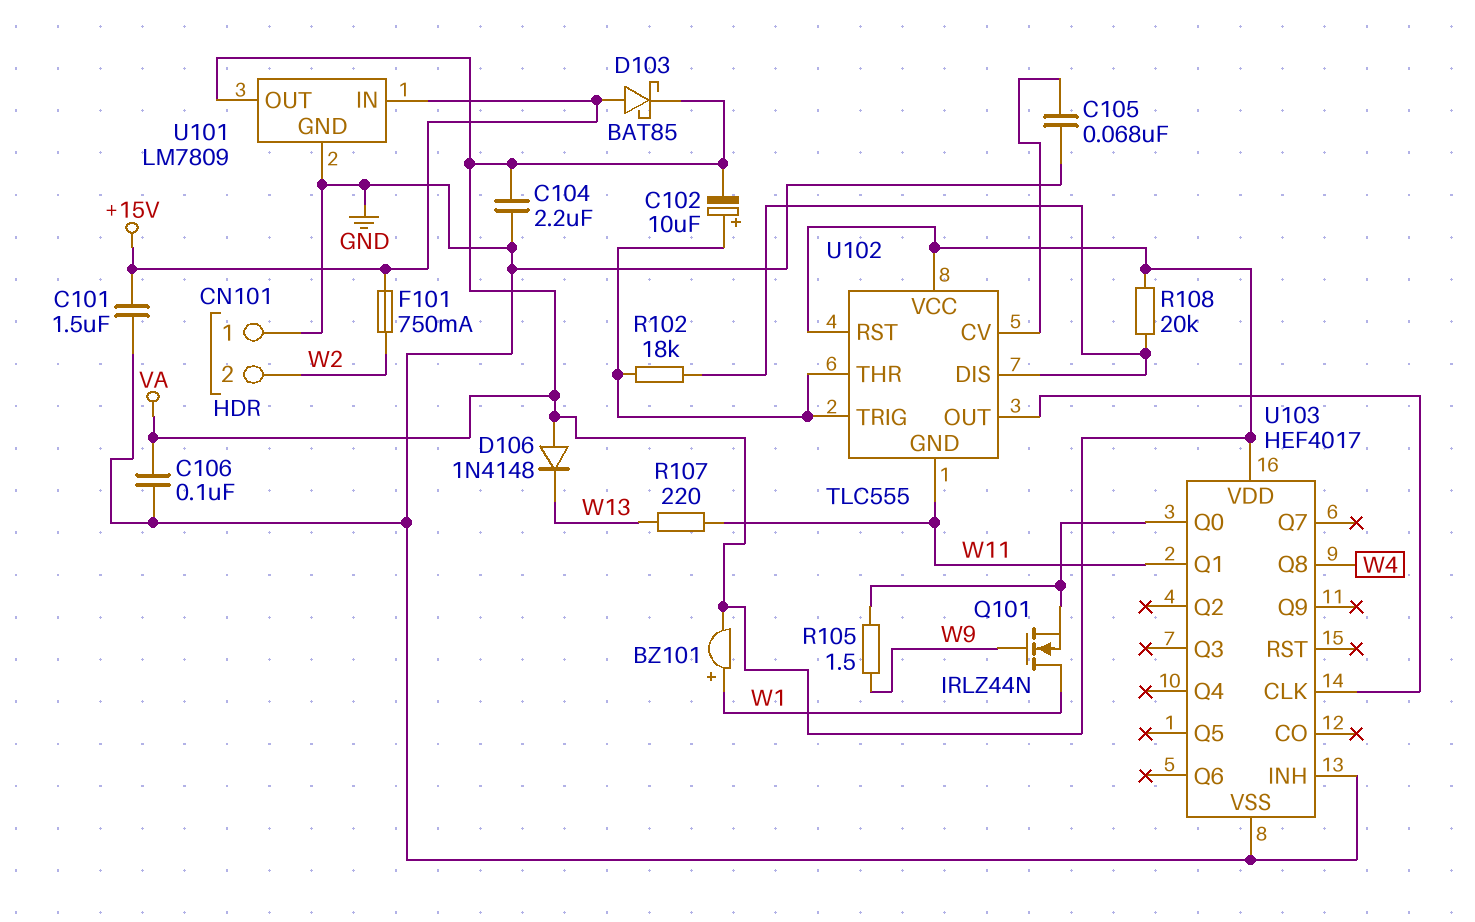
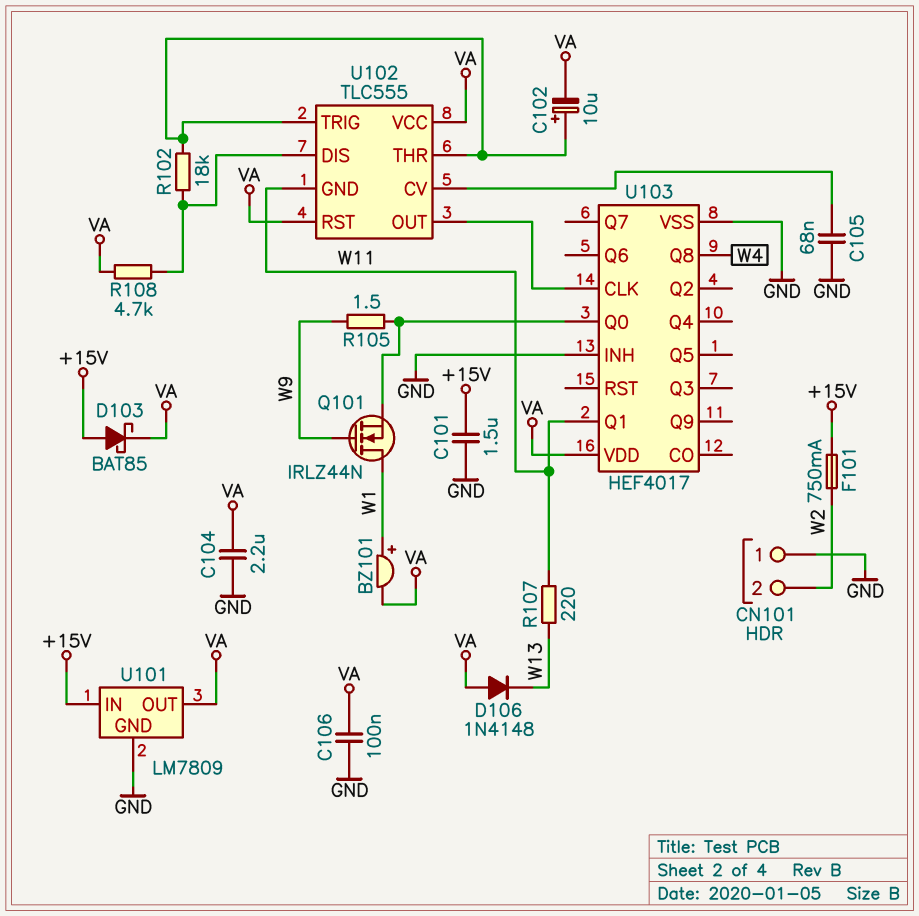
R108: 20k (U102/DIS, VA) -> 4.7k (U102/DIS, VA)

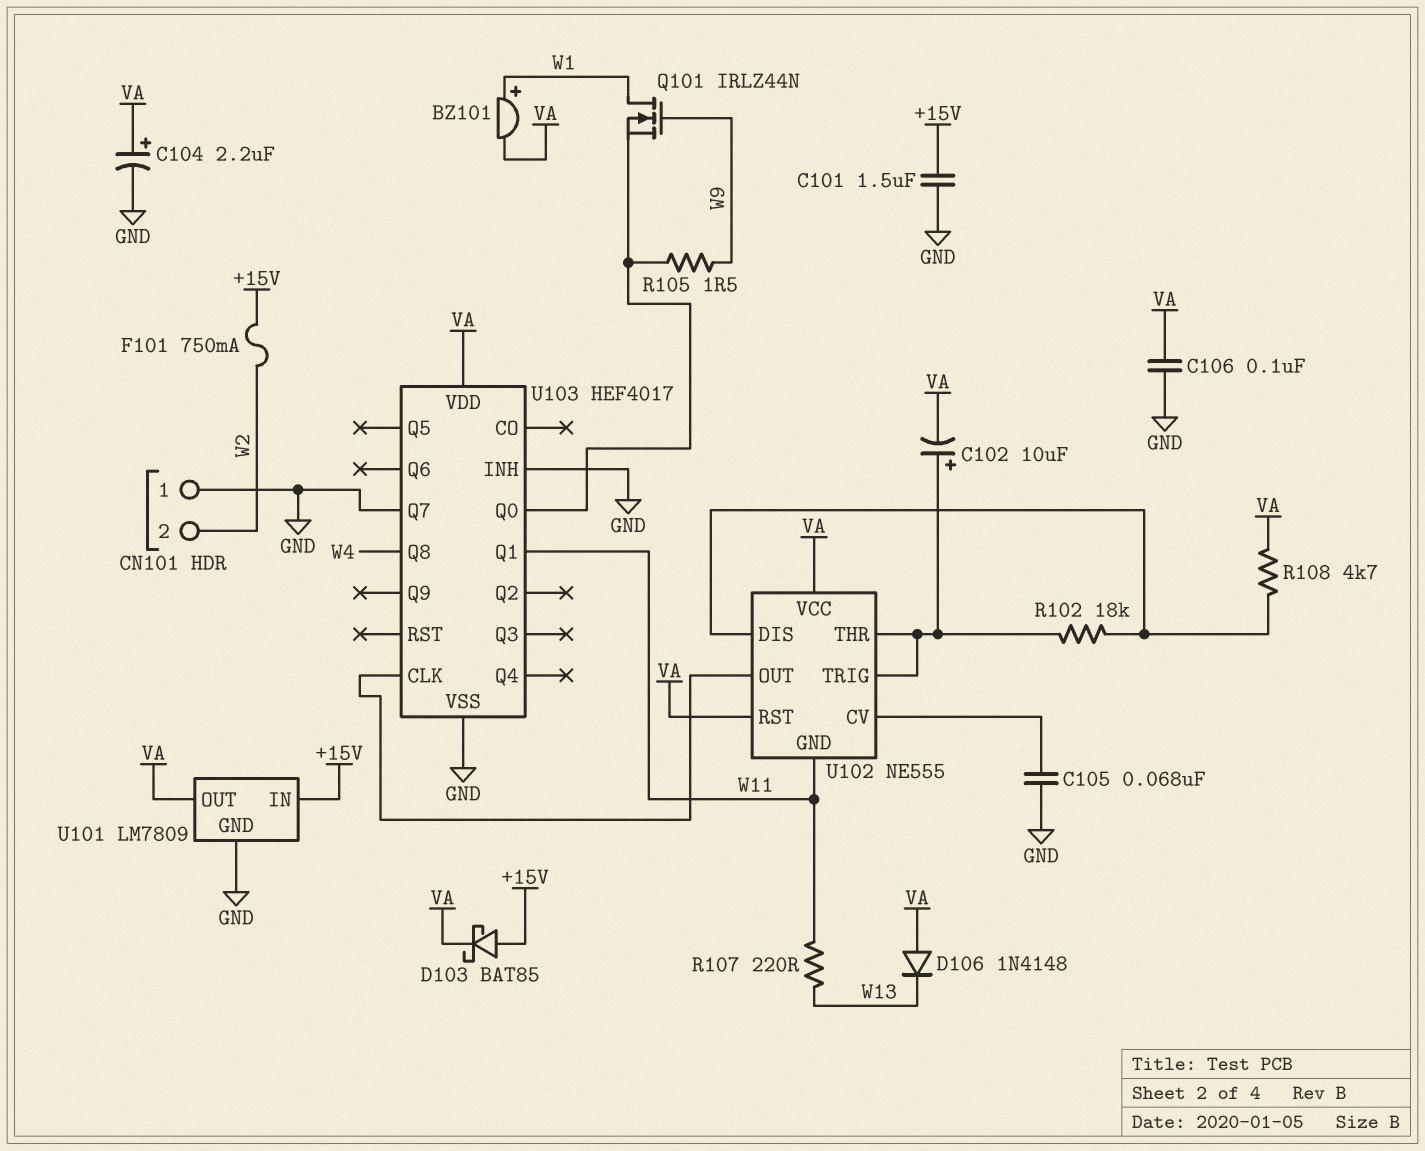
C104: 2.2uF (GND, VA) -> 2.2uF (plus VA, minus GND)
U102: TLC555 -> NE555
U103 pin Q7: none -> GND

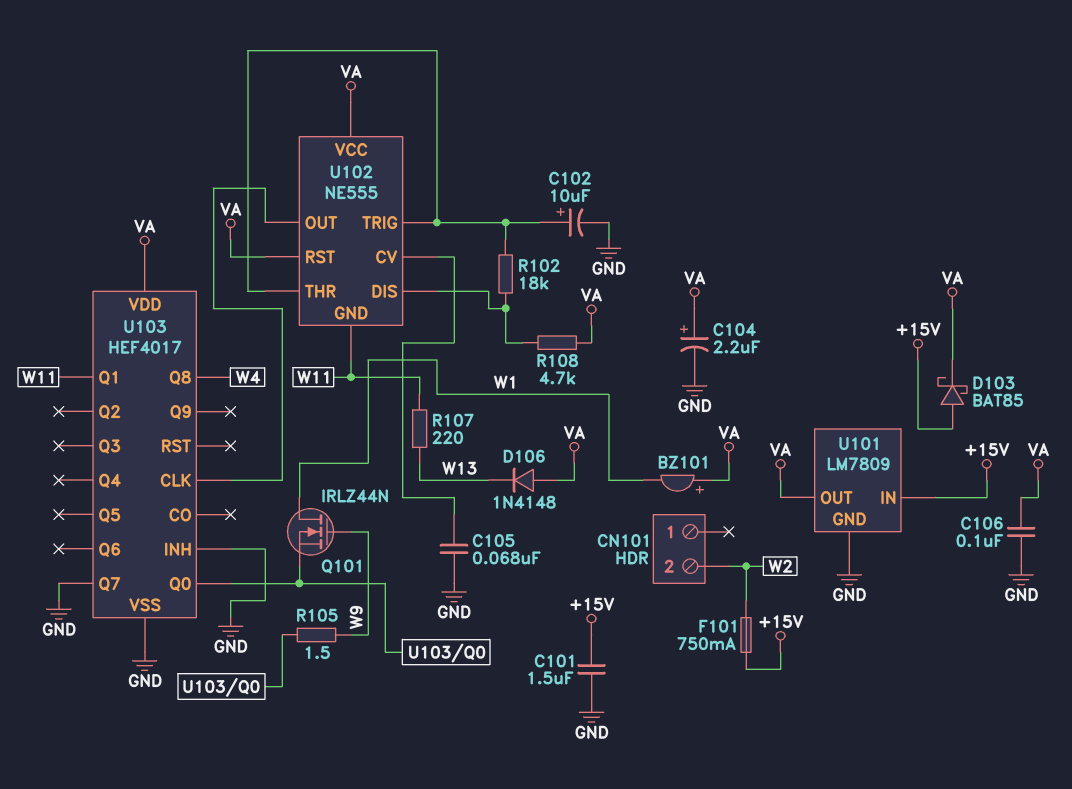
BZ101: buzzer (plus W1, minus VA) -> buzzer (plus VA, minus W1)
C102: 10uF (plus U102/THR, minus VA) -> 10uF (plus U102/THR, minus GND)
CN101 pin 1: GND -> none

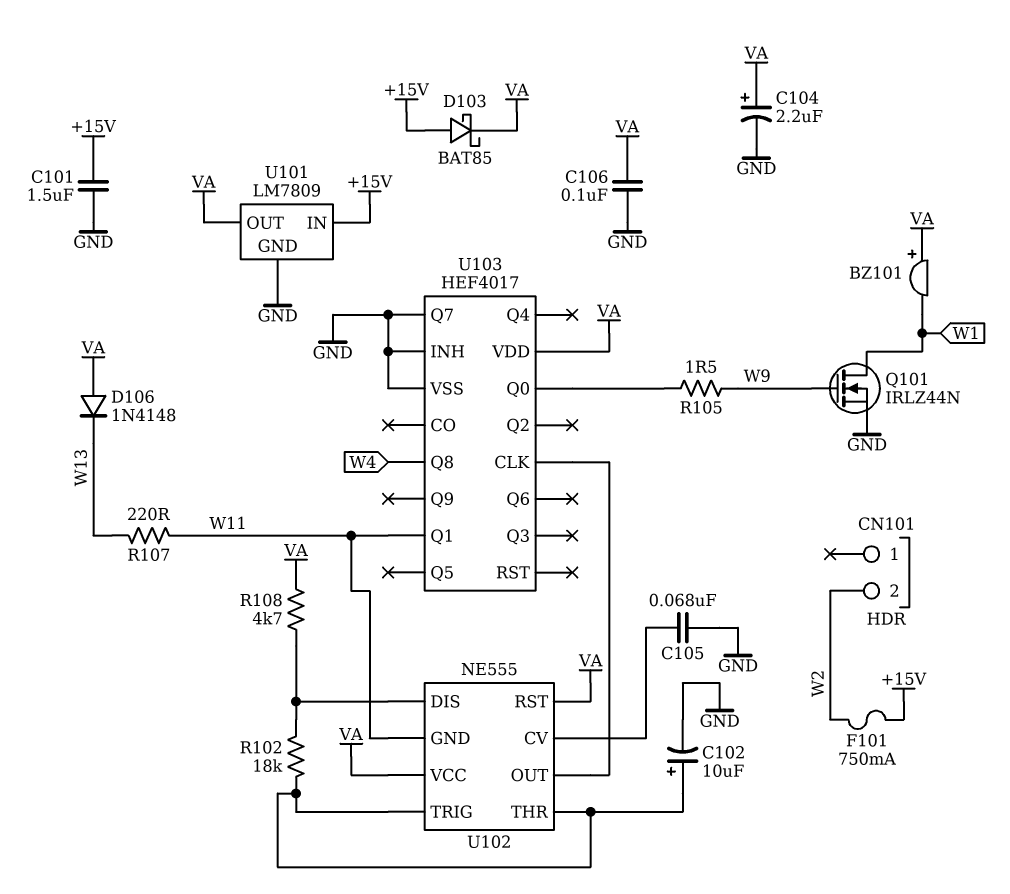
Q101: NMOS IRLZ44N (G W9, D W1, S U103/Q0) -> NMOS IRLZ44N (G W9, D W1, S GND)

